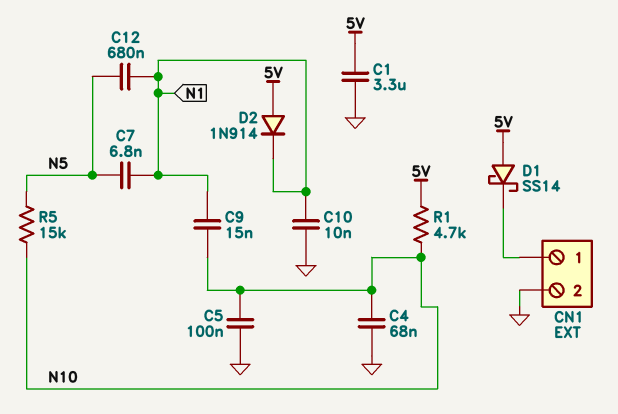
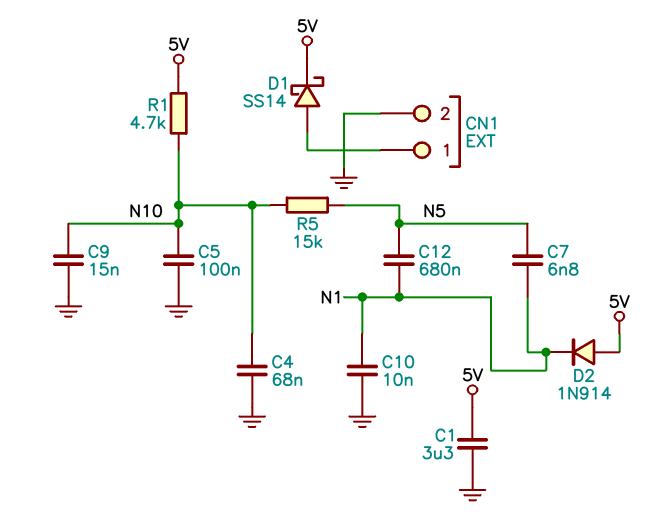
C9: 15nF (N1, N10) -> 15nF (GND, N10)
D1: schottky SS14 (A 5V, K CN1/1) -> schottky SS14 (A CN1/1, K 5V)

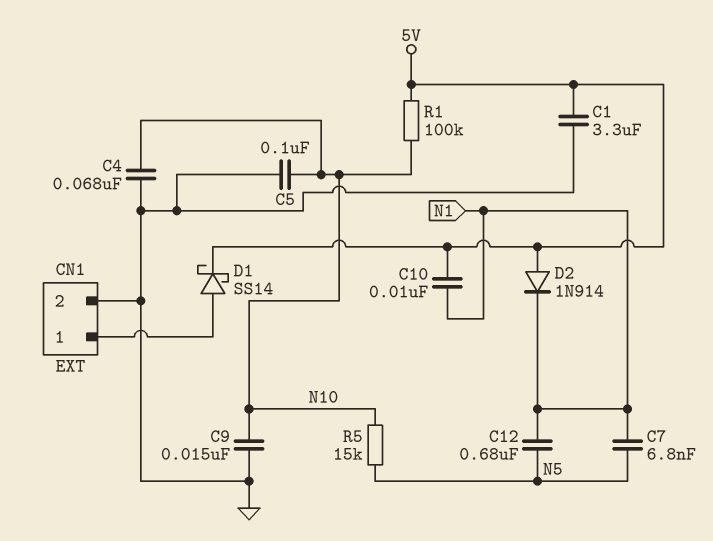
C10: 10nF (GND, N1) -> 10nF (5V, N1)
R1: 4.7k (5V, N10) -> 100k (5V, N10)

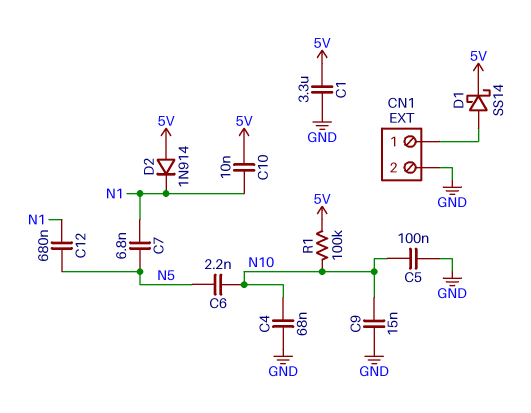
C6: none -> 2.2nF (N5, N10)
R5: 15k (N5, N10) -> none

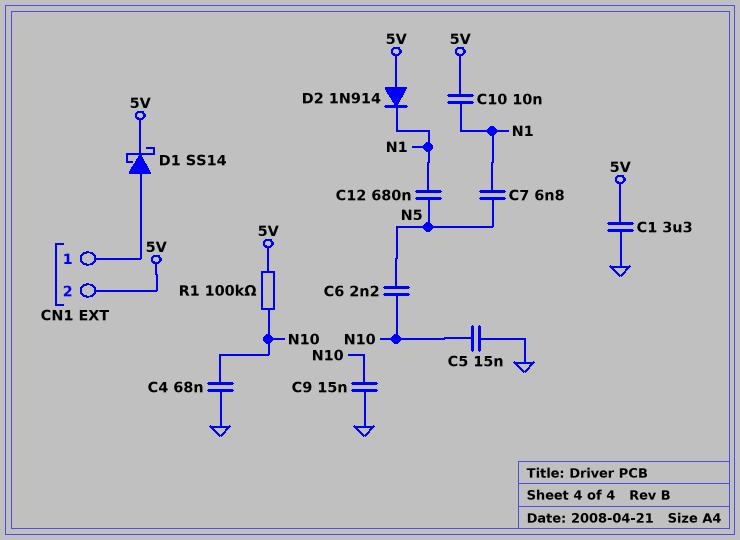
C5: 100nF (GND, N10) -> 15nF (GND, N10)
CN1 pin 2: GND -> 5V

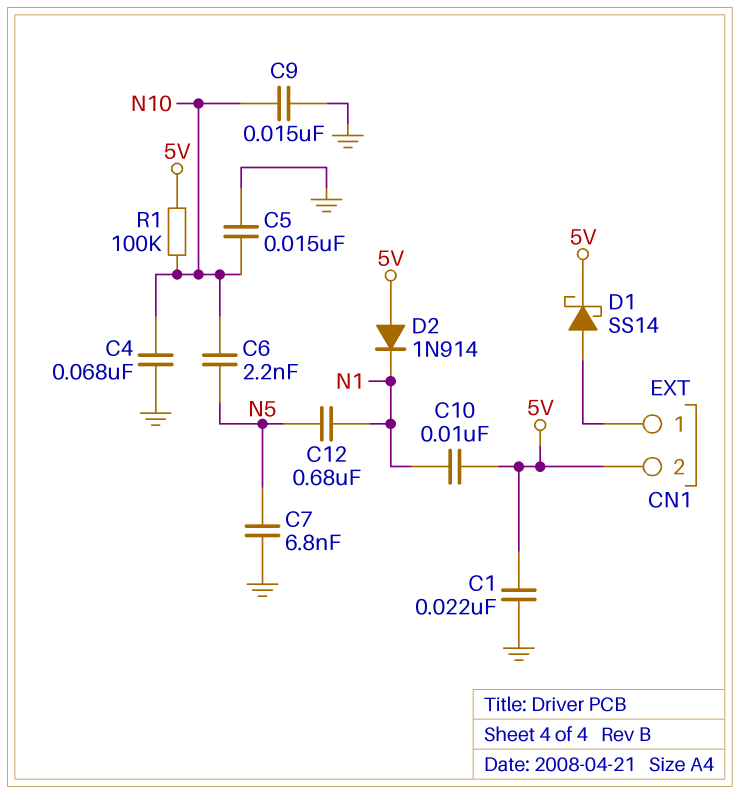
C1: 3.3uF (5V, GND) -> 22nF (5V, GND)
C7: 6.8nF (N1, N5) -> 6.8nF (GND, N5)

